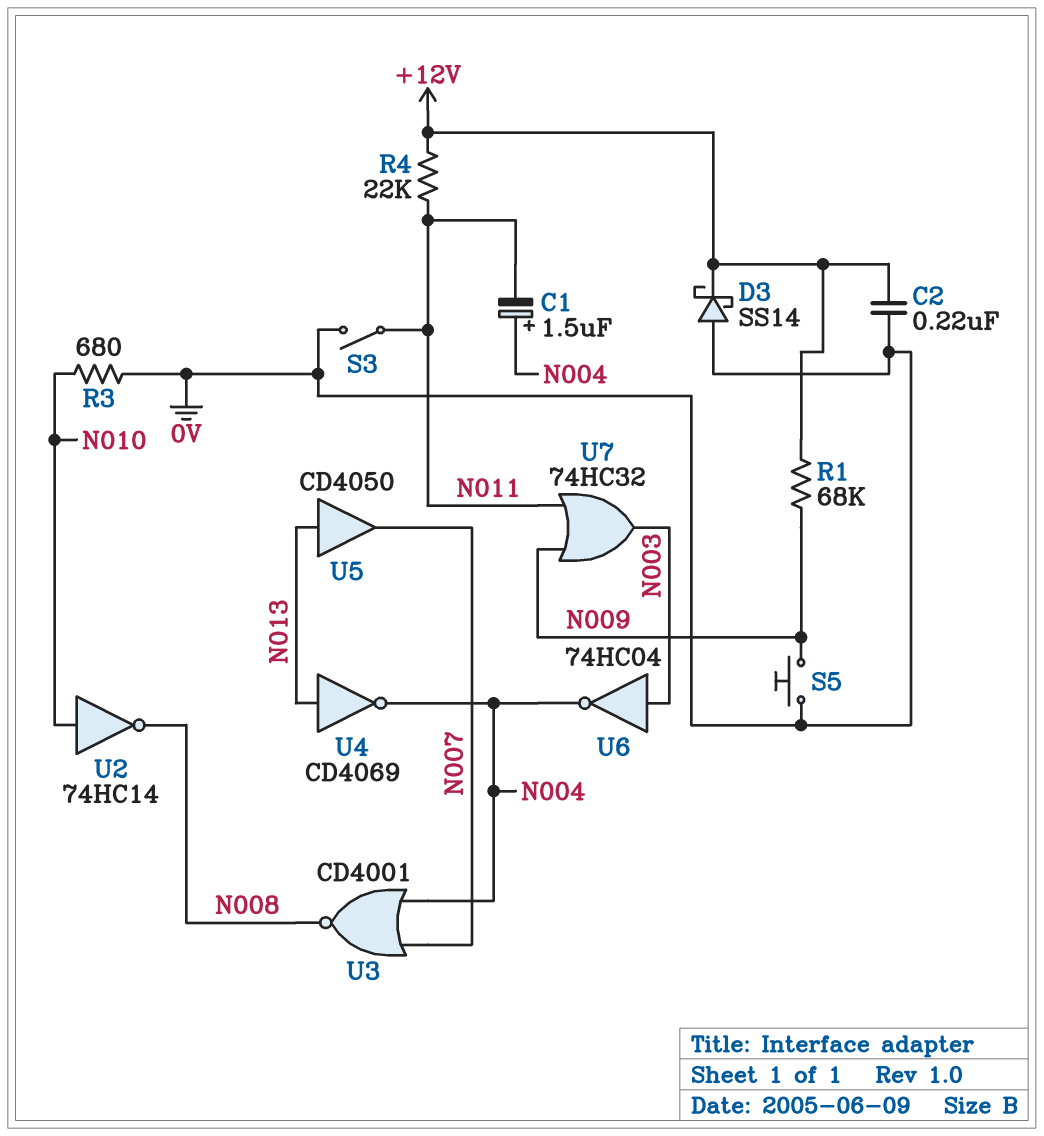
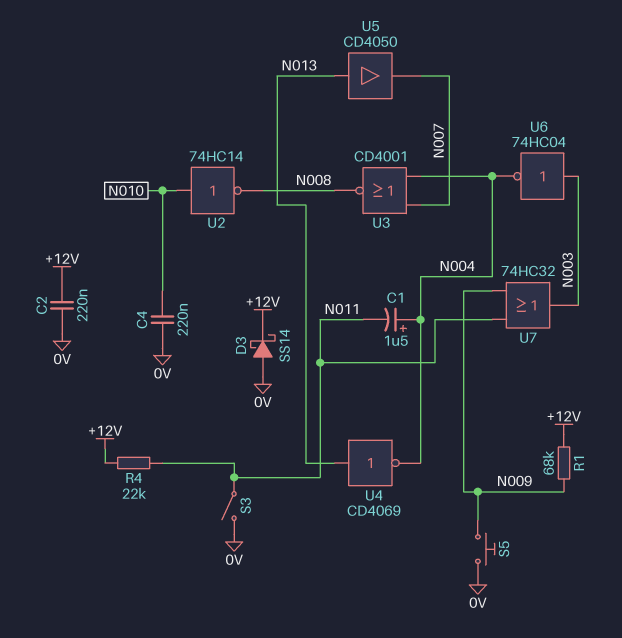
C4: none -> 220nF (0V, N010)
R3: 680 (0V, N010) -> none

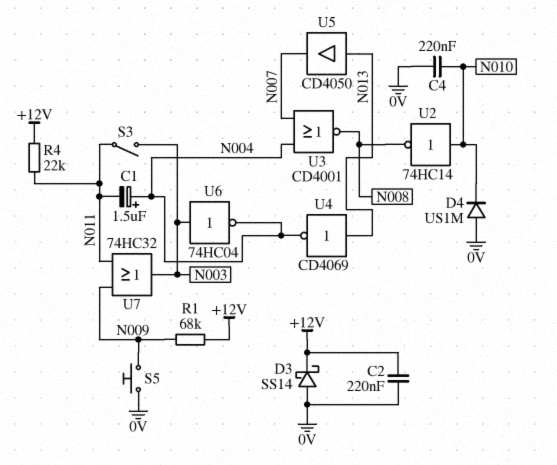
D4: none -> diode US1M (A 0V, K N010)
S3: switch (0V, N011) -> switch (N003, N011)

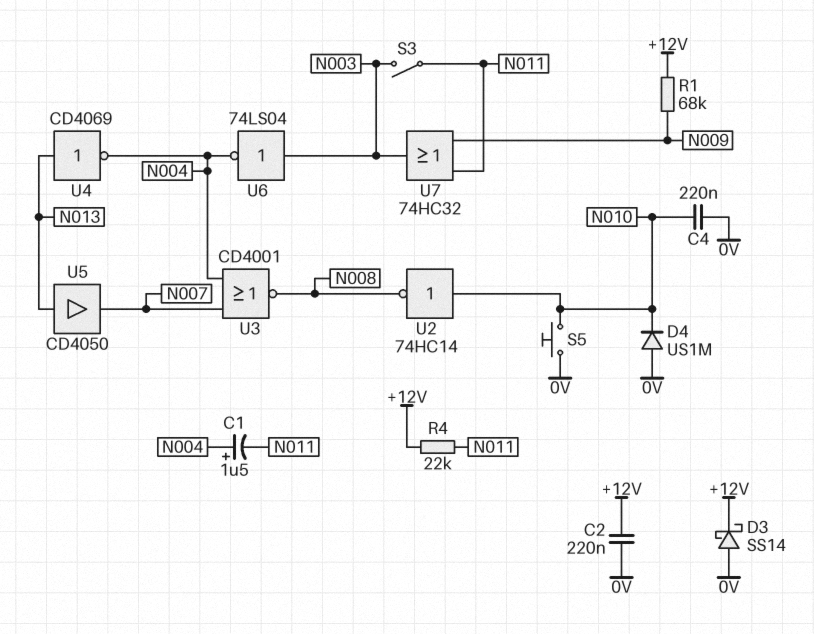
S5: button (0V, N009) -> button (0V, N010)
U6: NOT 74HC04 (in N003, out N004) -> NOT 74LS04 (in N003, out N004)

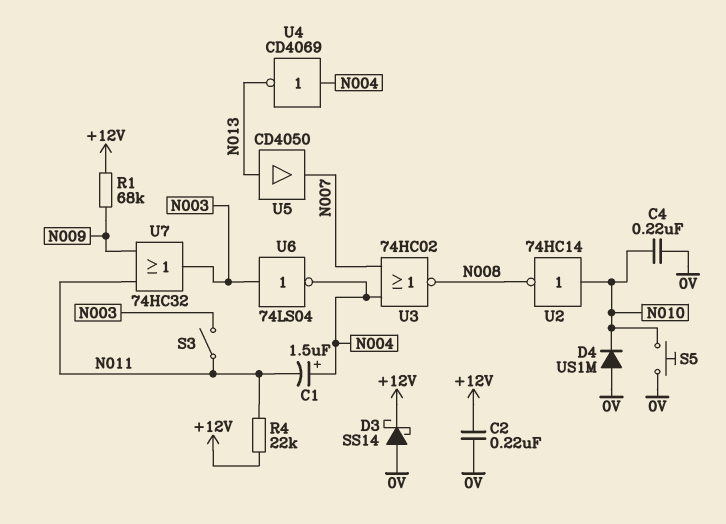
U3: NOR CD4001 (in N004, in N007, out N008) -> NOR 74HC02 (in N004, in N007, out N008)
U4: NOT CD4069 (in N013, out N004) -> NOT CD4069 (in N004, out N013)

